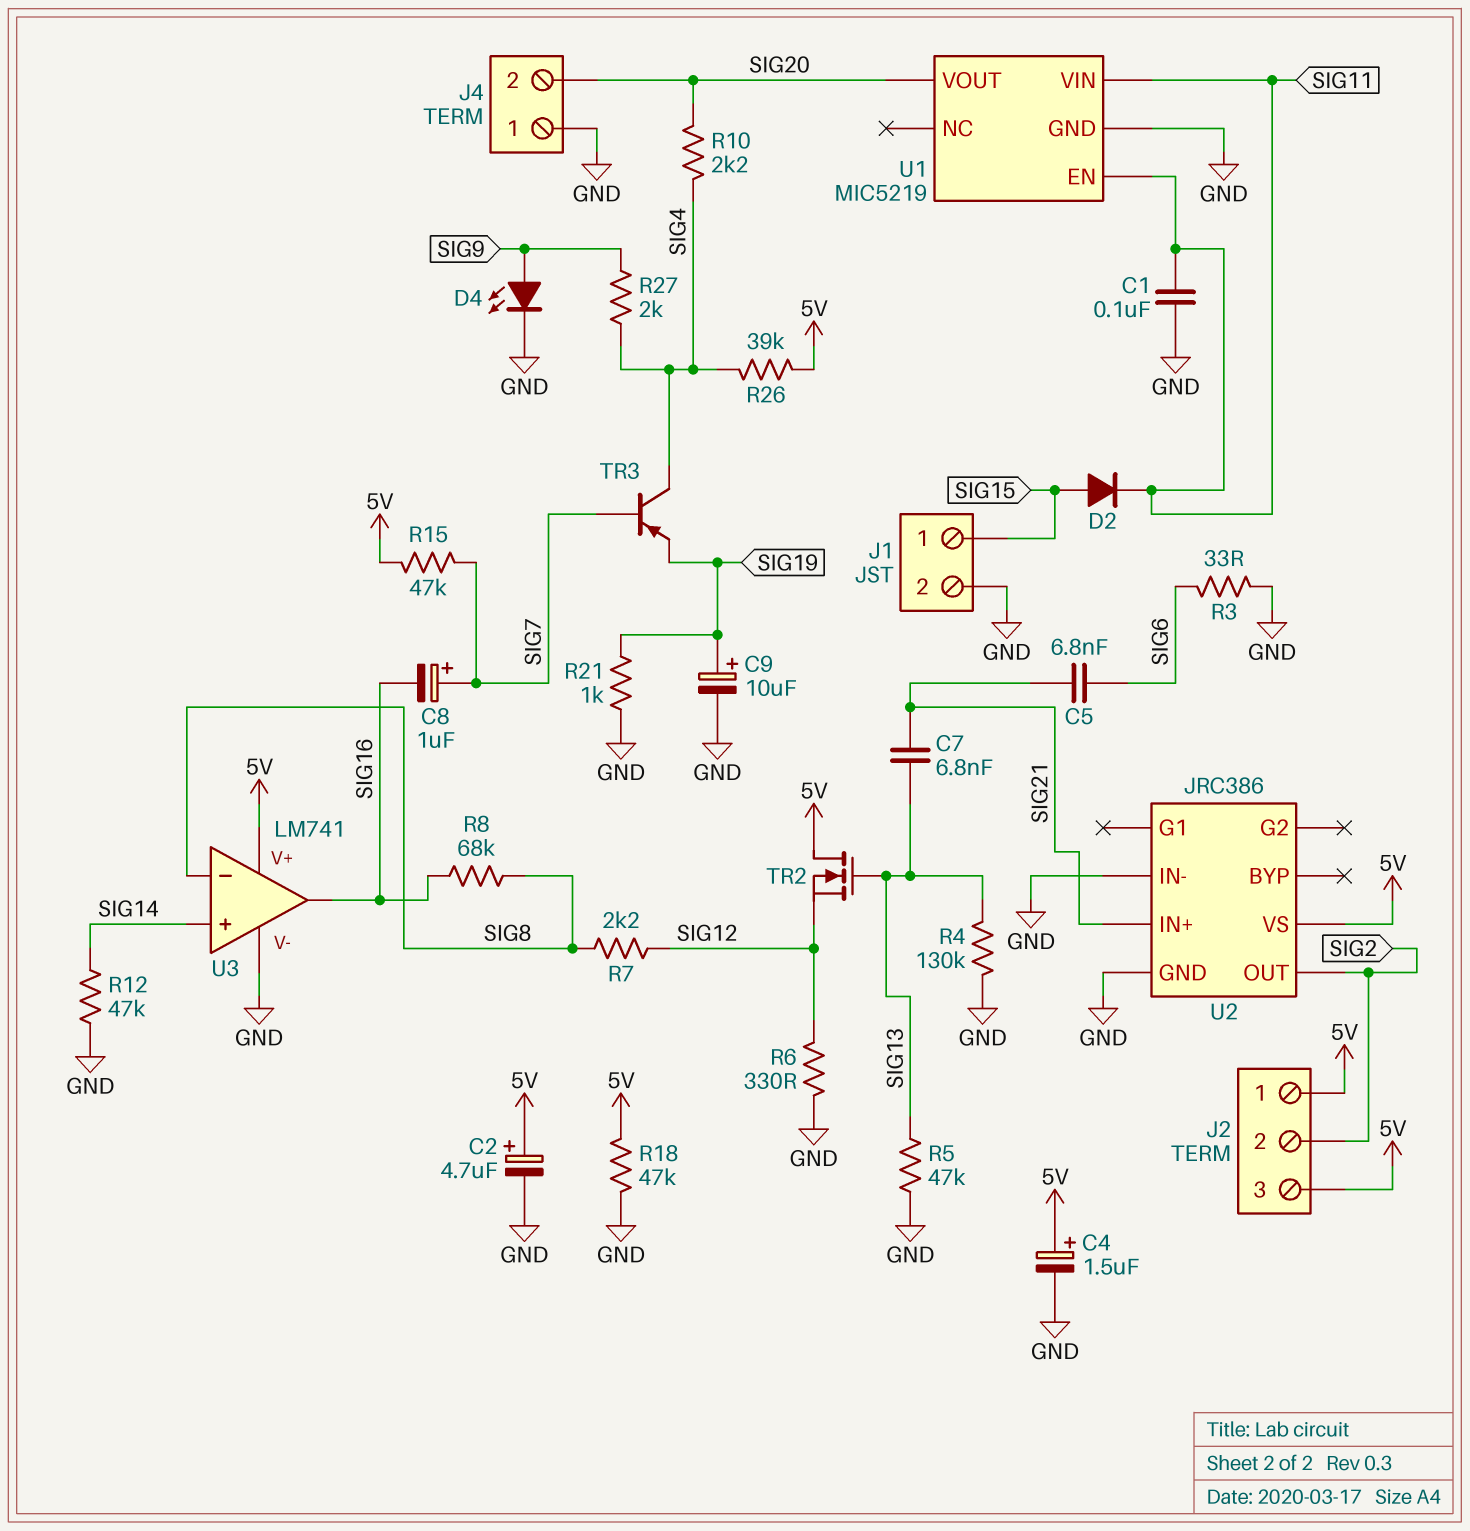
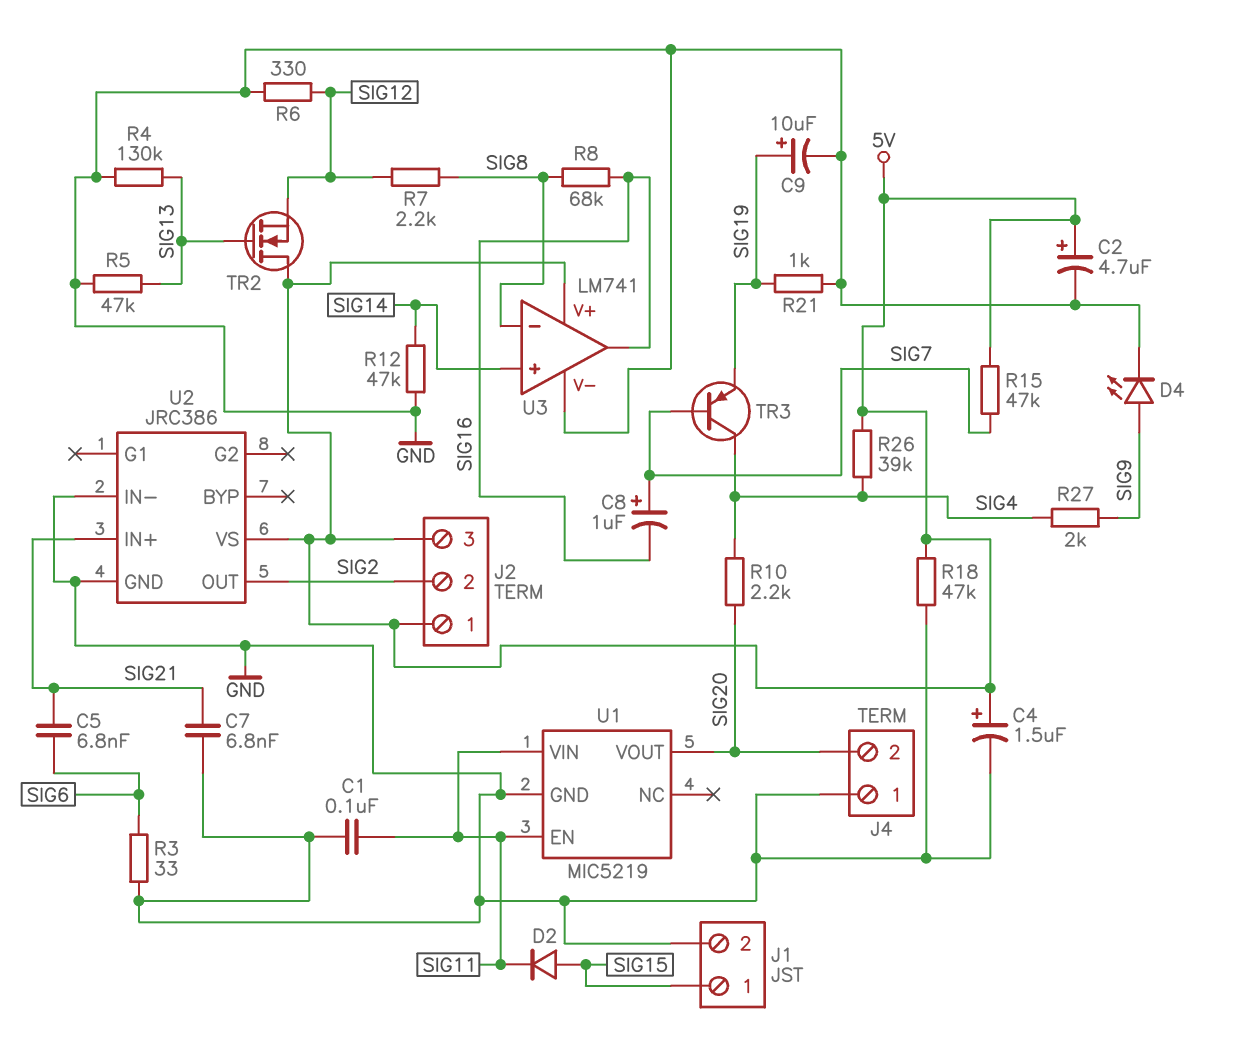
C7: 6.8nF (SIG13, SIG21) -> 6.8nF (GND, SIG21)

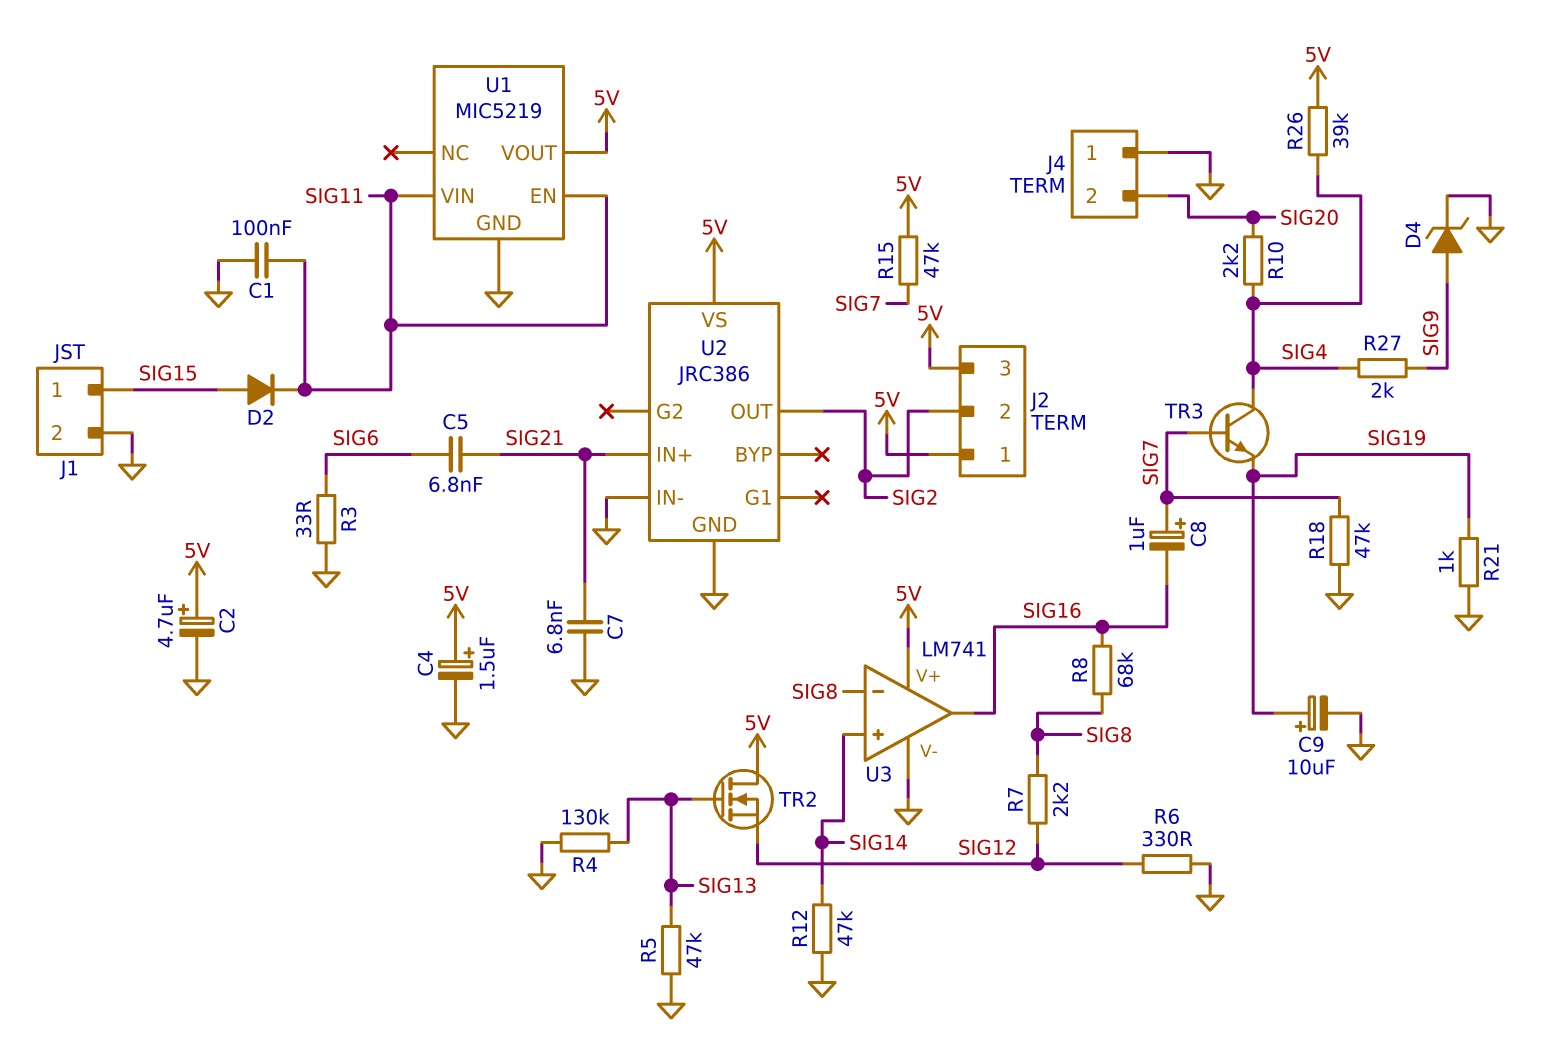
D4: LED (A SIG9, K GND) -> zener (A SIG9, K GND)
R18: 47k (5V, GND) -> 47k (GND, SIG7)
TR3: PNP (B SIG7, C SIG4, E SIG19) -> NPN (B SIG7, C SIG4, E SIG19)
U1 pin VOUT: SIG20 -> 5V

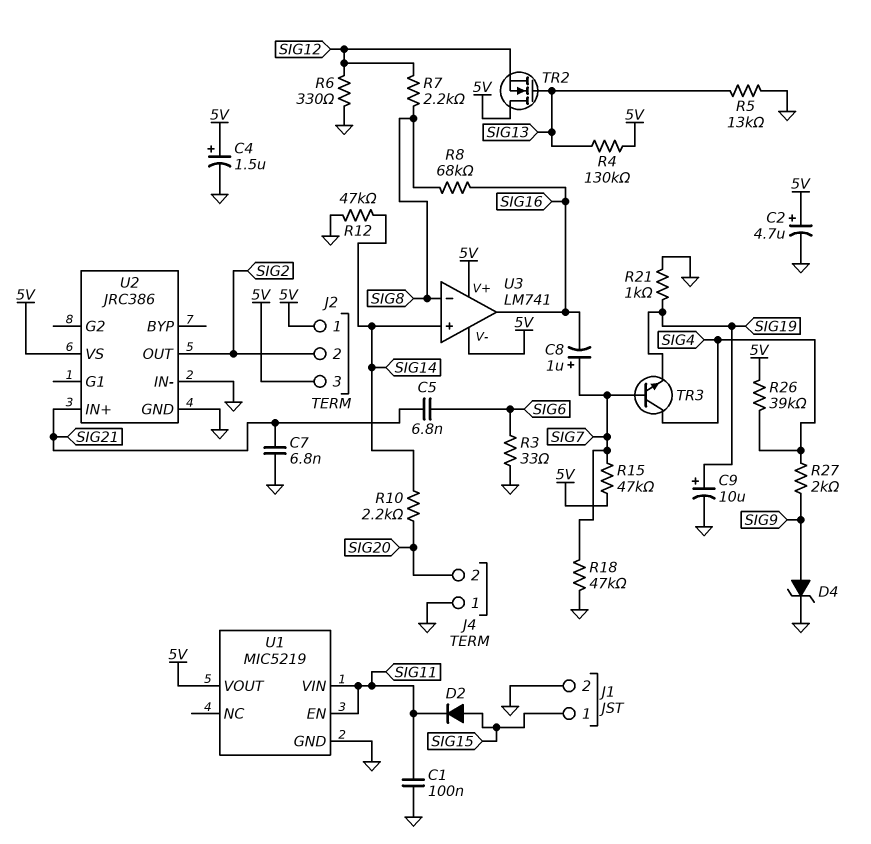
R4: 130k (GND, SIG13) -> 130k (5V, SIG13)
R5: 47k (GND, SIG13) -> 13k (GND, SIG13)
R10: 2.2k (SIG4, SIG20) -> 2.2k (SIG14, SIG20)
U3 pin V-: GND -> 5V

